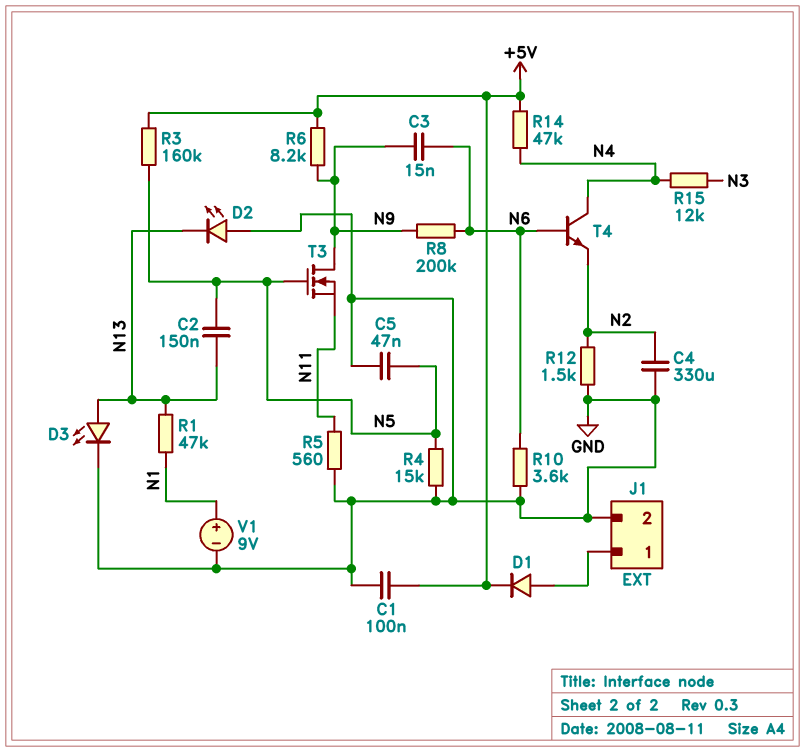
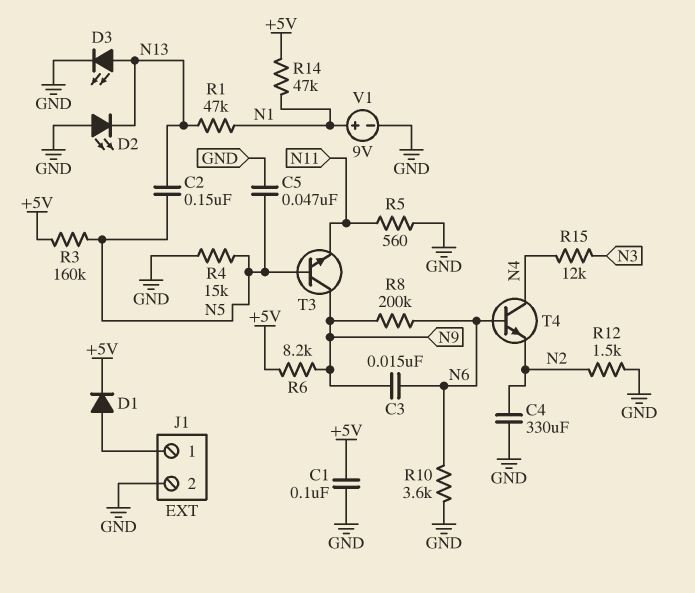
R14: 47k (+5V, N4) -> 47k (+5V, N1)
T3: NMOS (G N5, D N9, S N11) -> NPN (B N5, C N9, E N11)

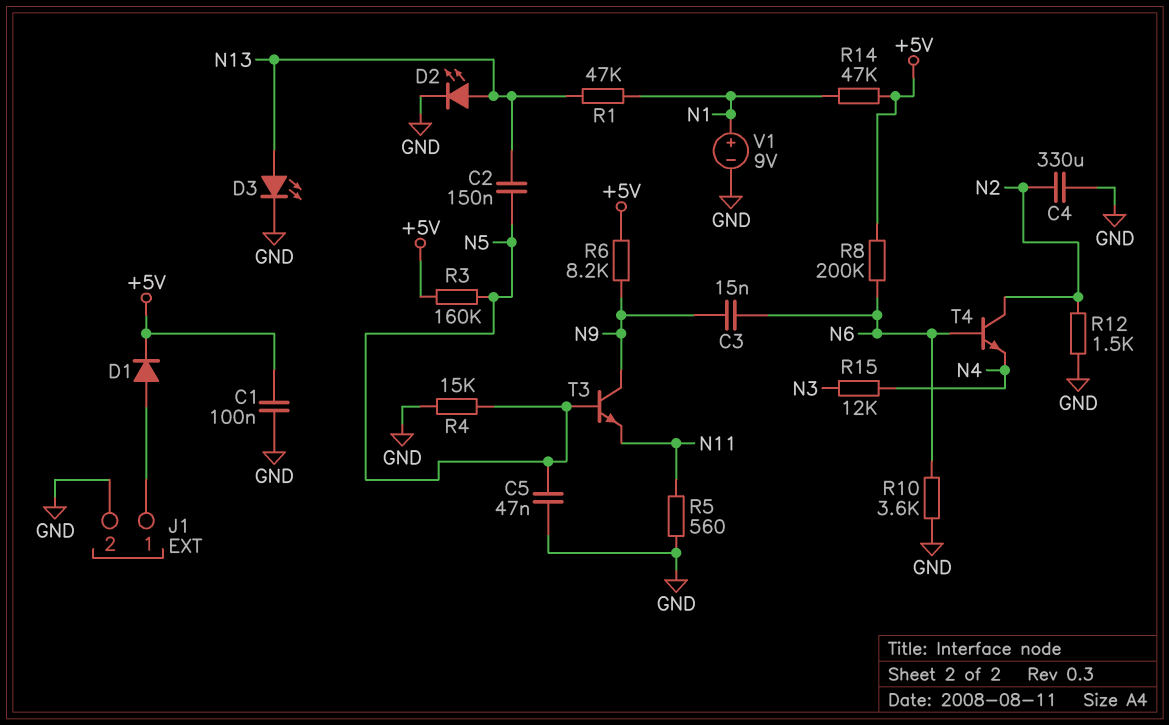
D2: LED (A GND, K N13) -> LED (A N13, K GND)
R8: 200k (N6, N9) -> 200k (+5V, N6)
T4: NPN (B N6, C N4, E N2) -> NPN (B N6, C N2, E N4)

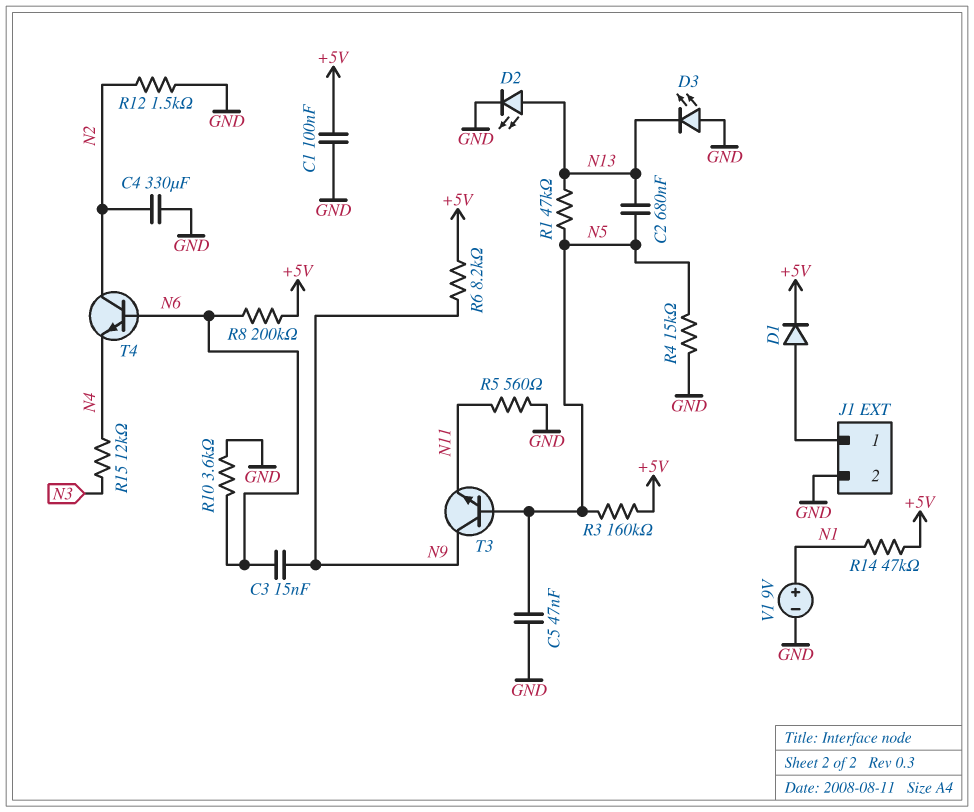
C2: 150nF (N5, N13) -> 680nF (N5, N13)
D3: LED (A N13, K GND) -> LED (A GND, K N13)
R1: 47k (N1, N13) -> 47k (N5, N13)

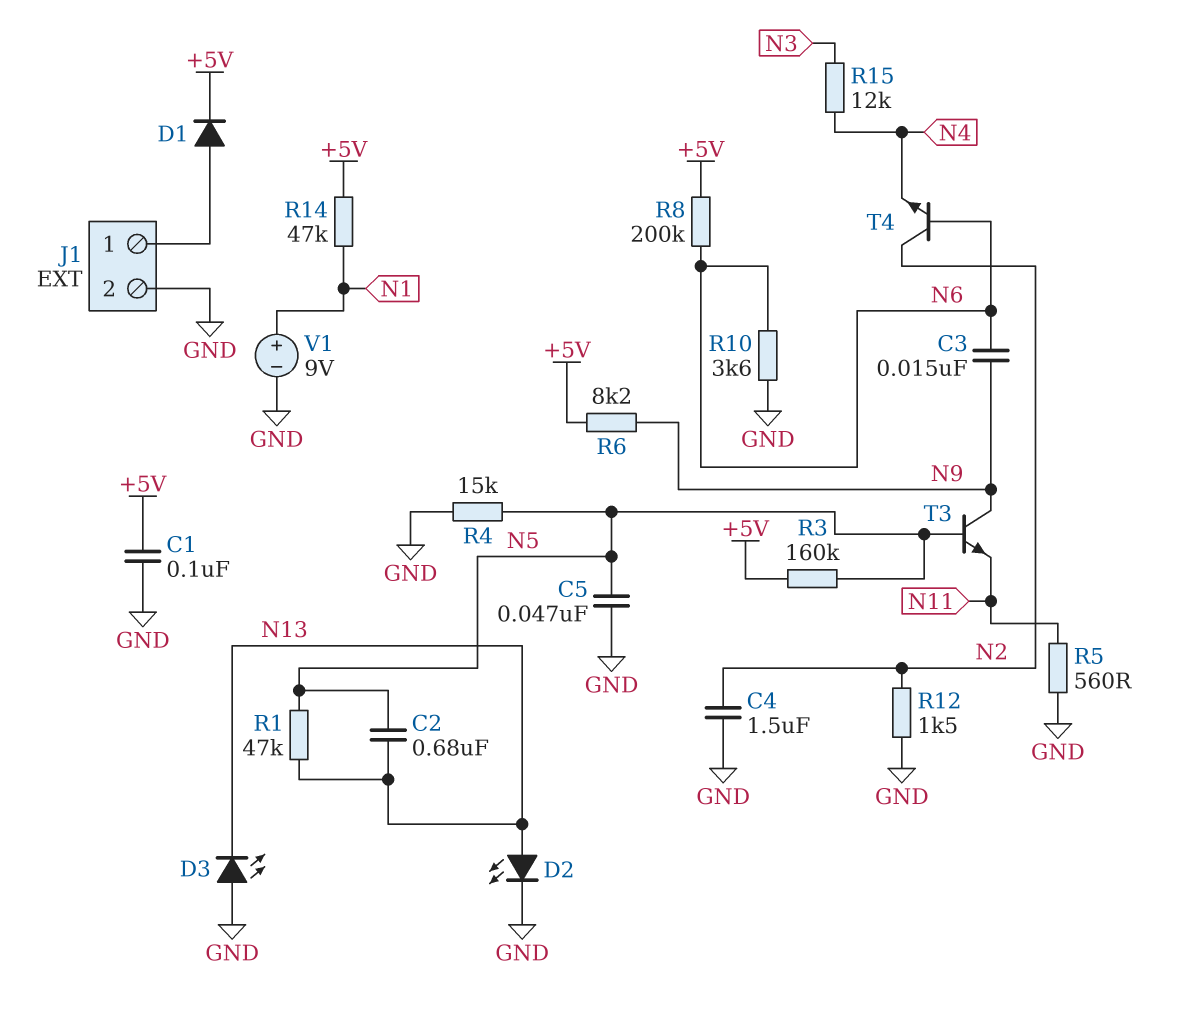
C4: 330uF (GND, N2) -> 1.5uF (GND, N2)

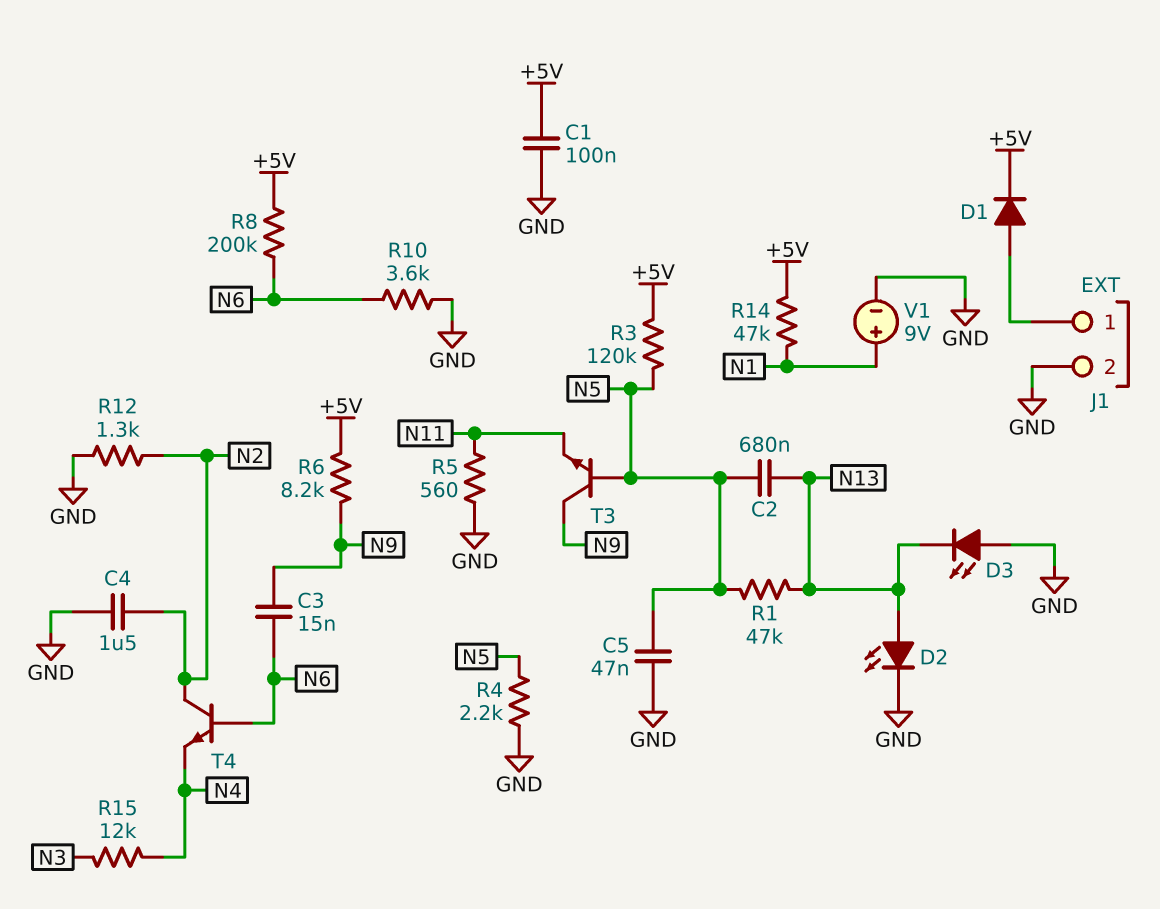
R3: 160k (+5V, N5) -> 120k (+5V, N5)
R4: 15k (GND, N5) -> 2.2k (GND, N5)
R12: 1.5k (GND, N2) -> 1.3k (GND, N2)

